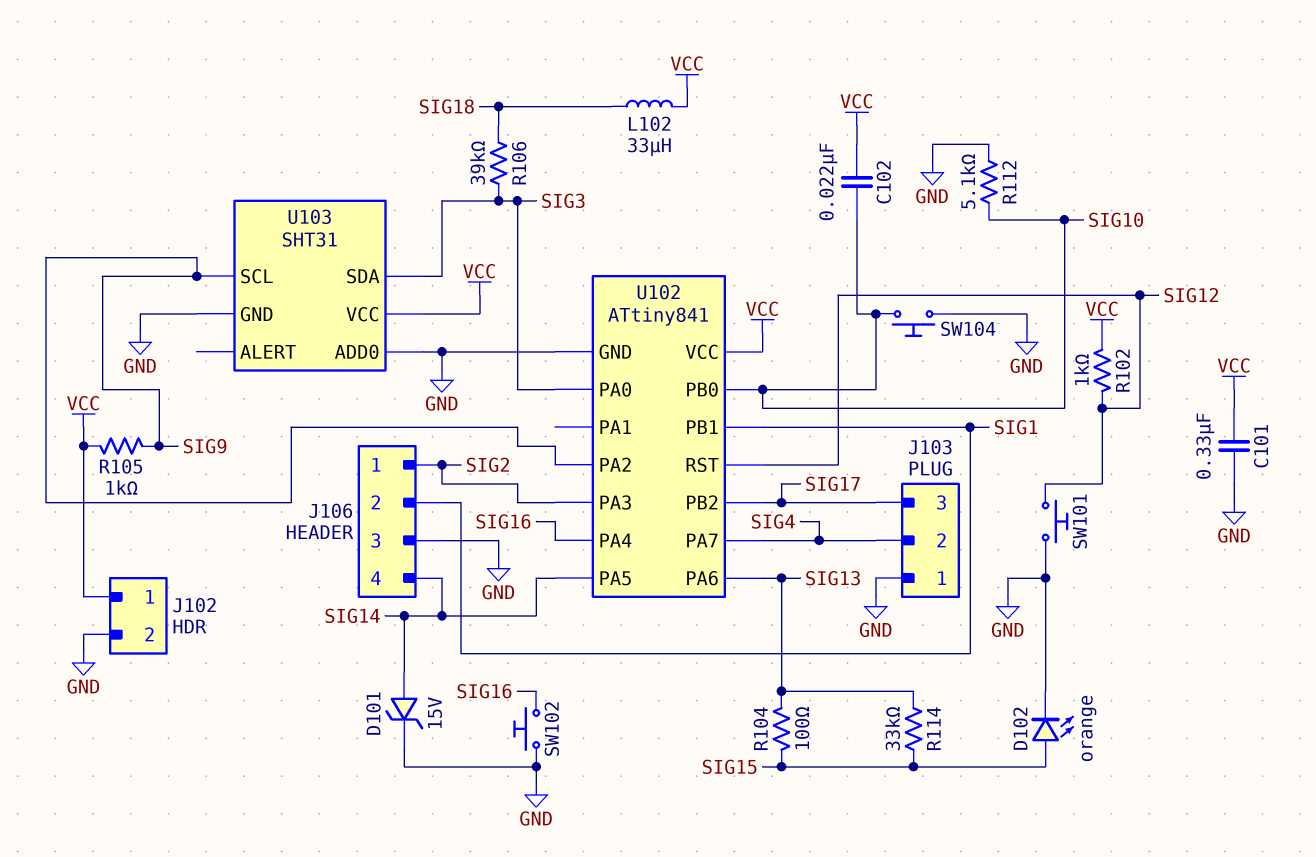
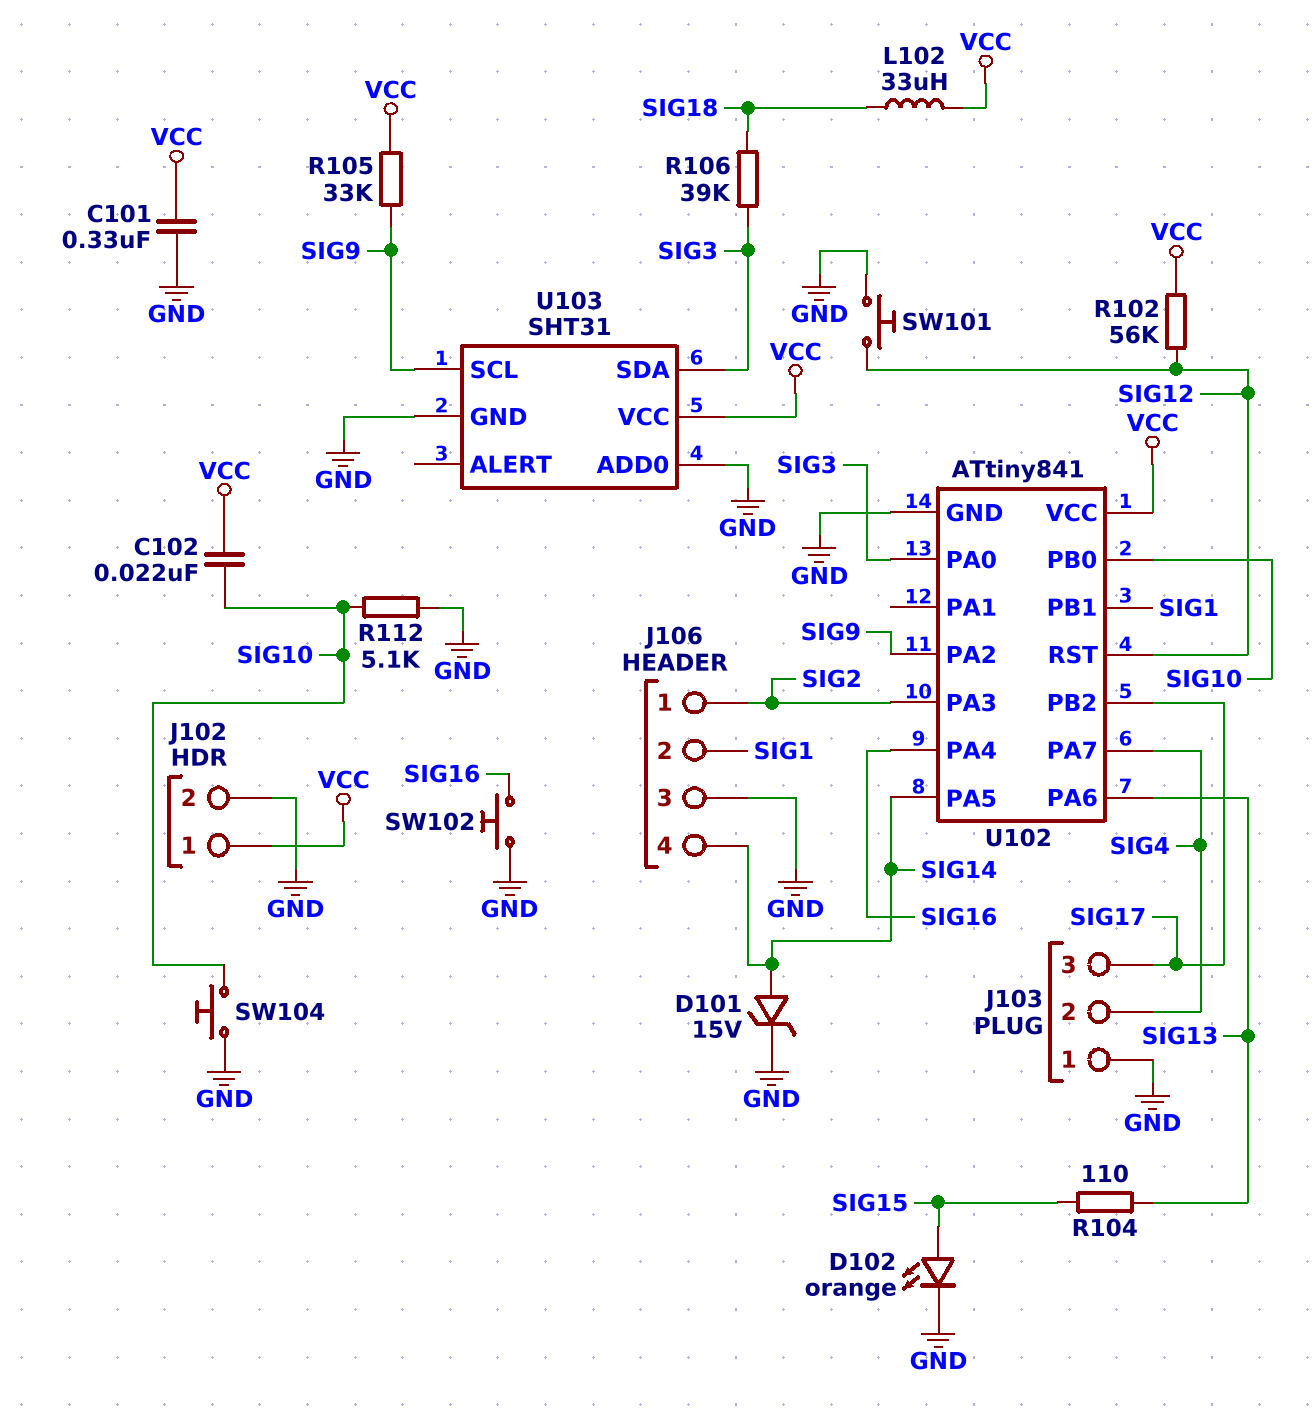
R102: 1k (SIG12, VCC) -> 56k (SIG12, VCC)
R104: 100 (SIG13, SIG15) -> 110 (SIG13, SIG15)
R105: 1k (SIG9, VCC) -> 33k (SIG9, VCC)
R114: 33k (SIG13, SIG15) -> none

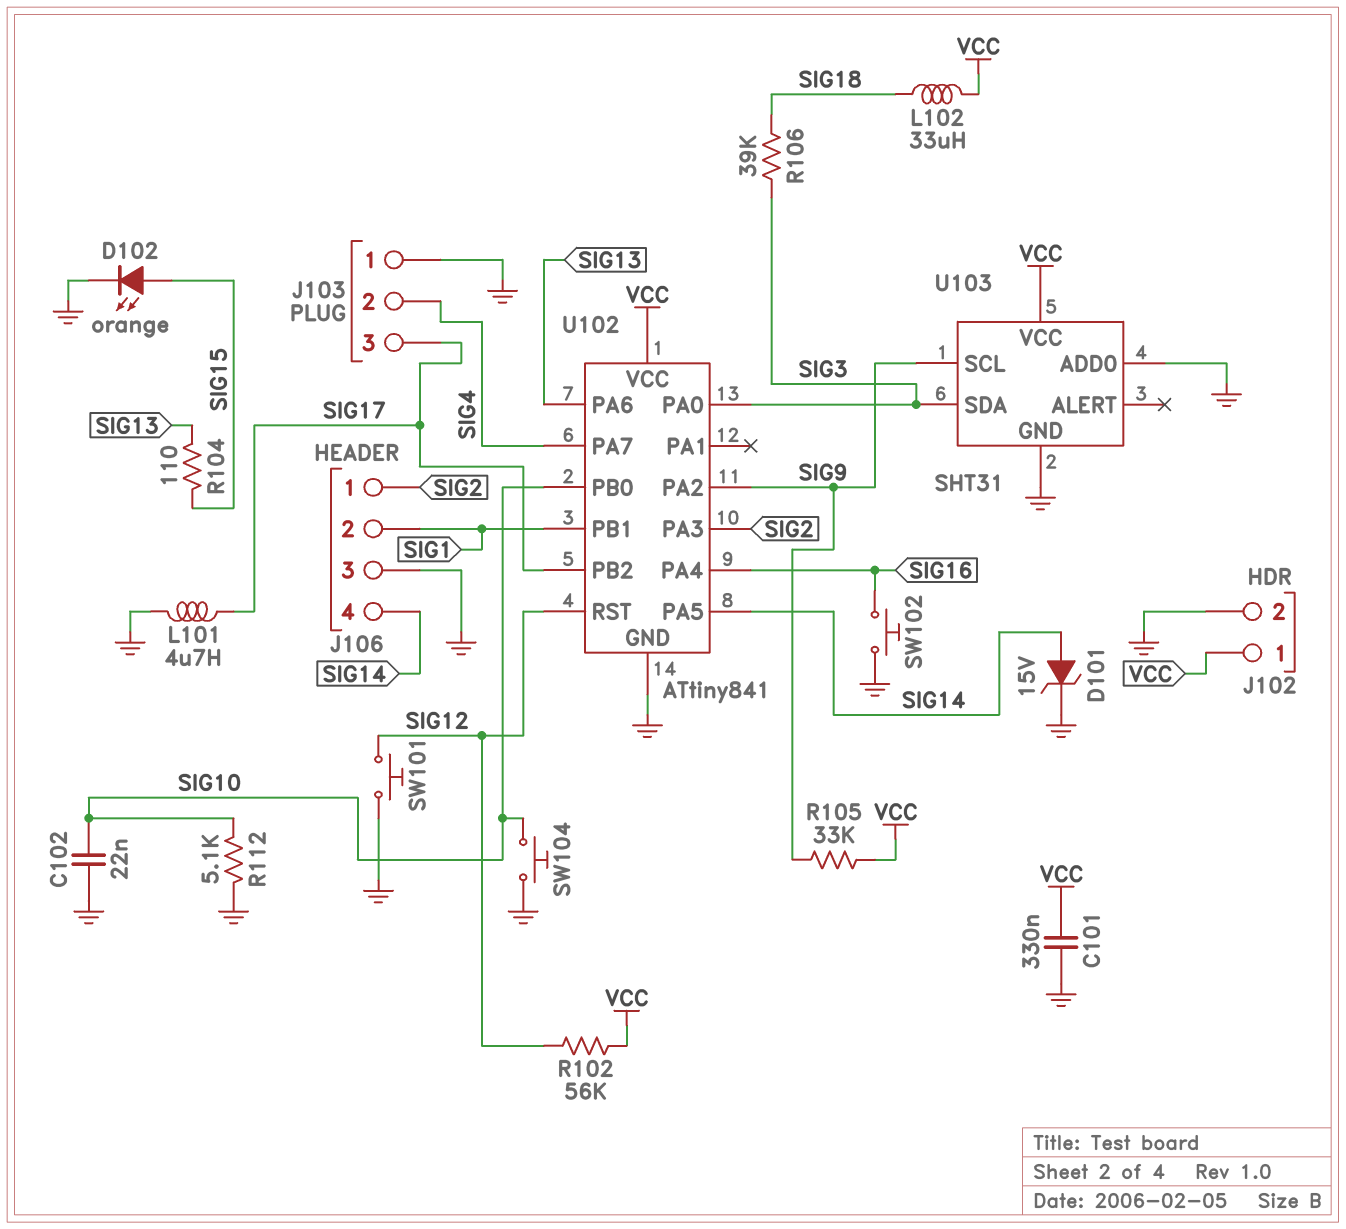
C102: 22nF (SIG10, VCC) -> 22nF (GND, SIG10)
L101: none -> 4.7uH (GND, SIG17)

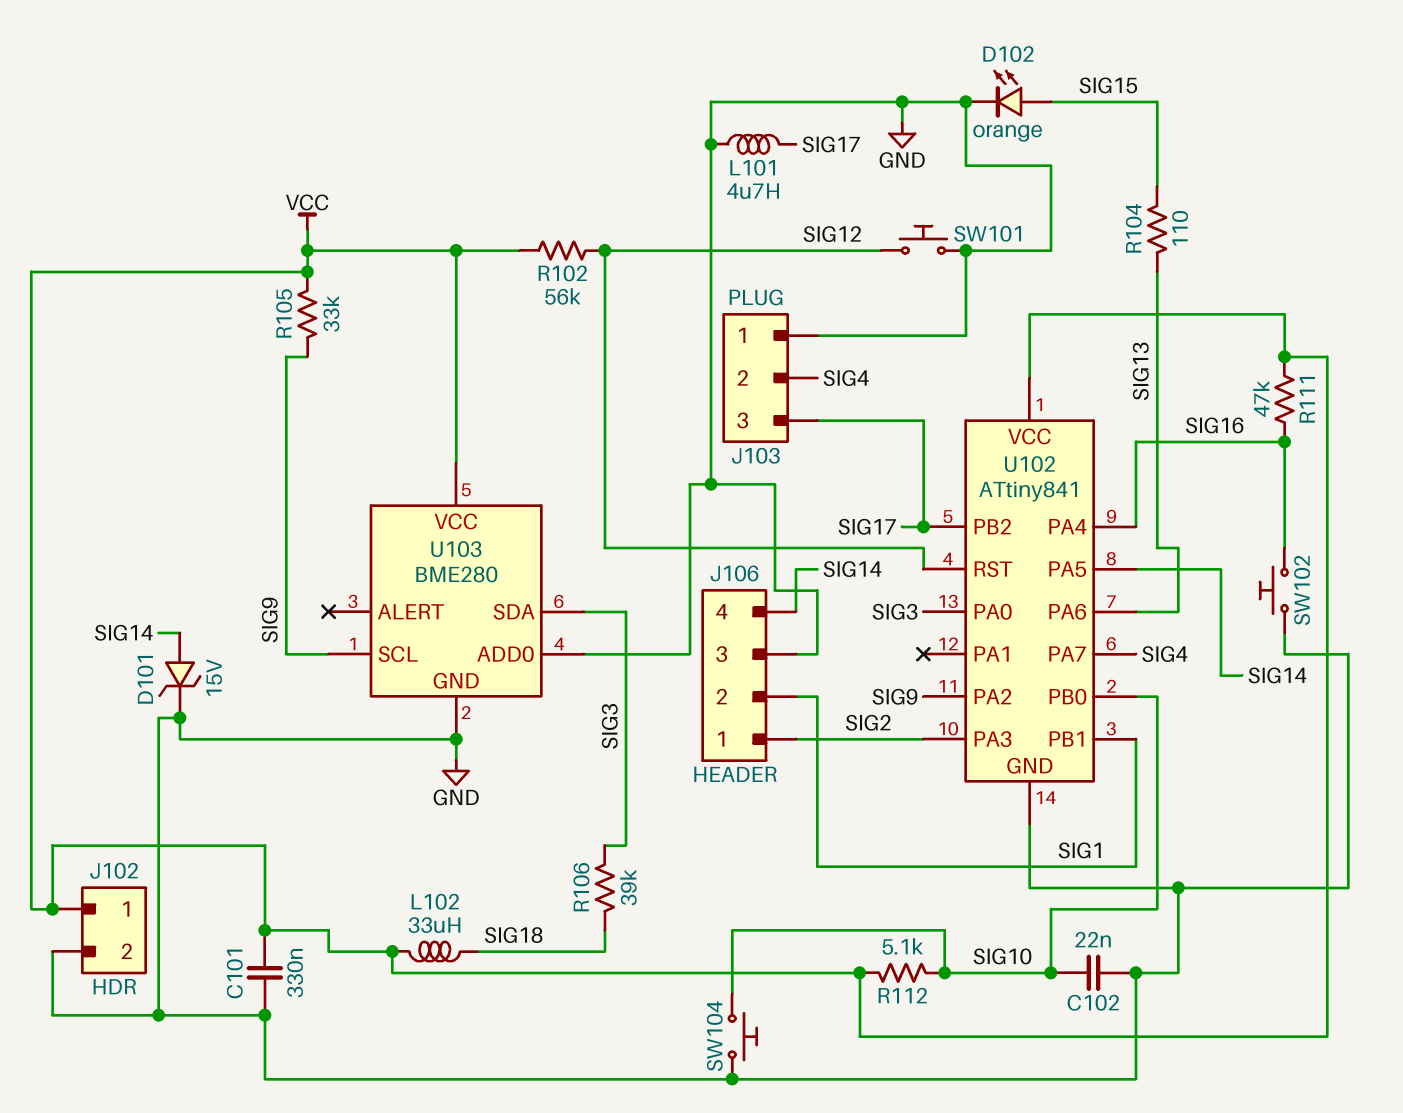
R111: none -> 47k (SIG16, VCC)
R112: 5.1k (GND, SIG10) -> 5.1k (SIG10, VCC)
U103: SHT31 -> BME280

